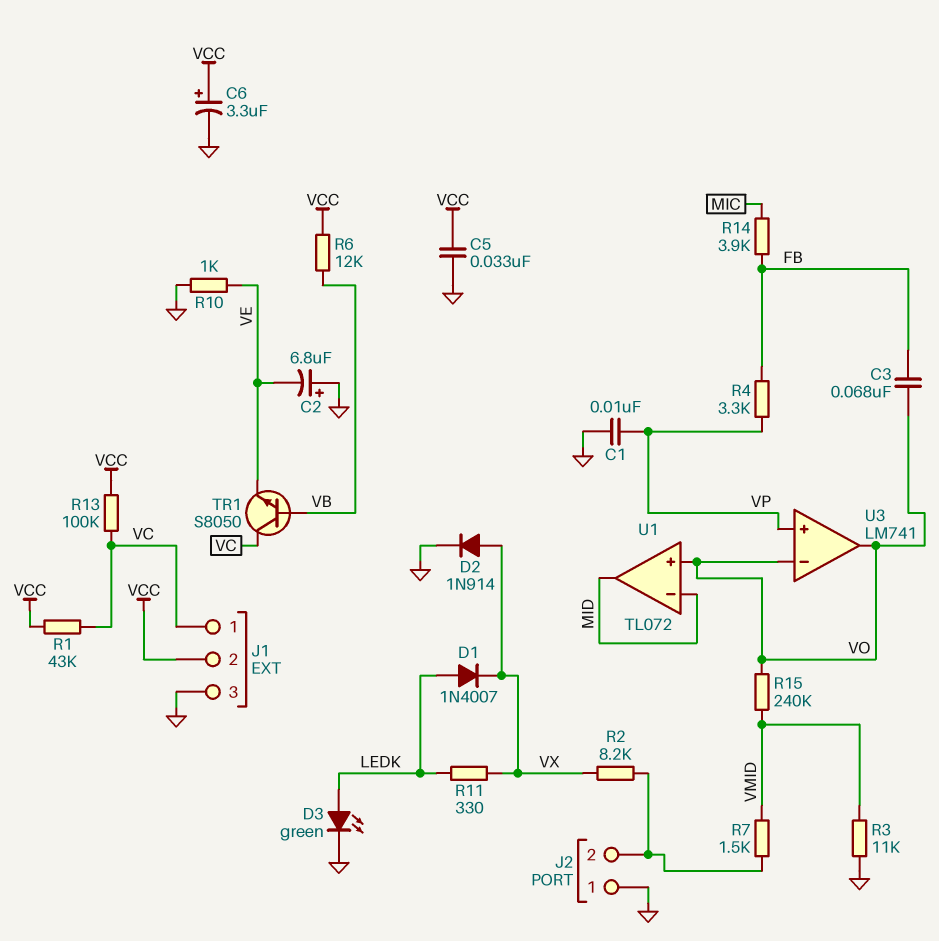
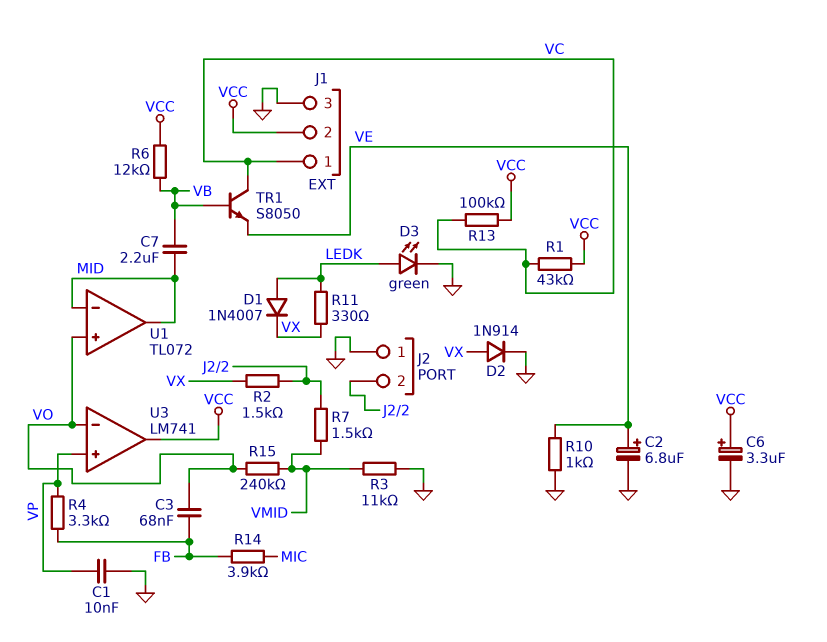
C2: 6.8uF (plus GND, minus VE) -> 6.8uF (plus VE, minus GND)
C5: 33nF (GND, VCC) -> none
C7: none -> 2.2uF (MID, VB)
R2: 8.2k (J2/2, VX) -> 1.5k (J2/2, VX)
U3 pin out: VO -> VCC

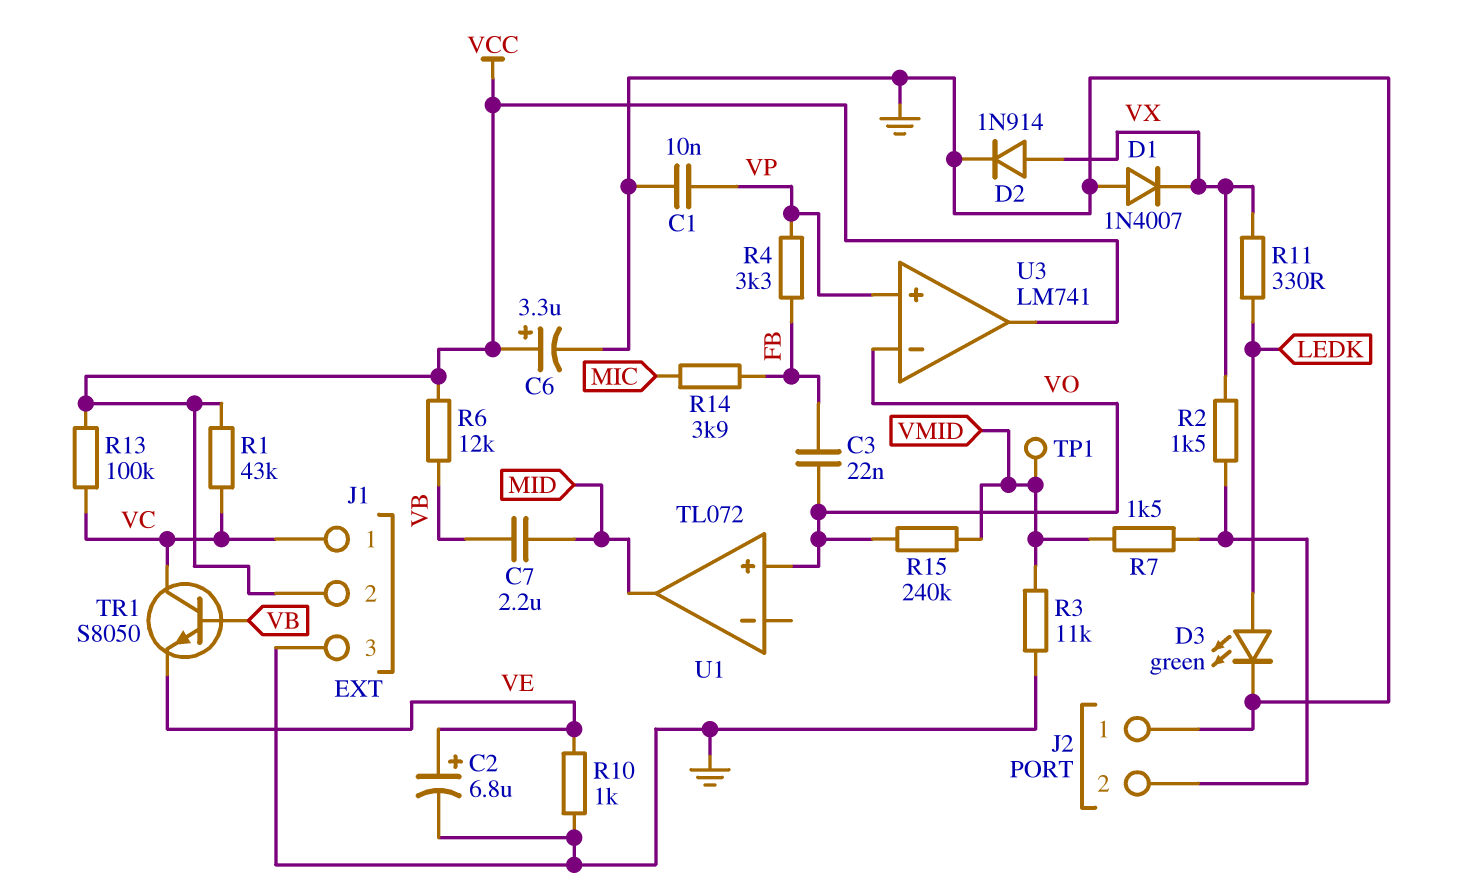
C3: 68nF (FB, VO) -> 22nF (FB, VO)
D1: diode 1N4007 (A LEDK, K VX) -> diode 1N4007 (A GND, K VX)
TP1: none -> test point (VMID)
U1 pin in-: MID -> none

